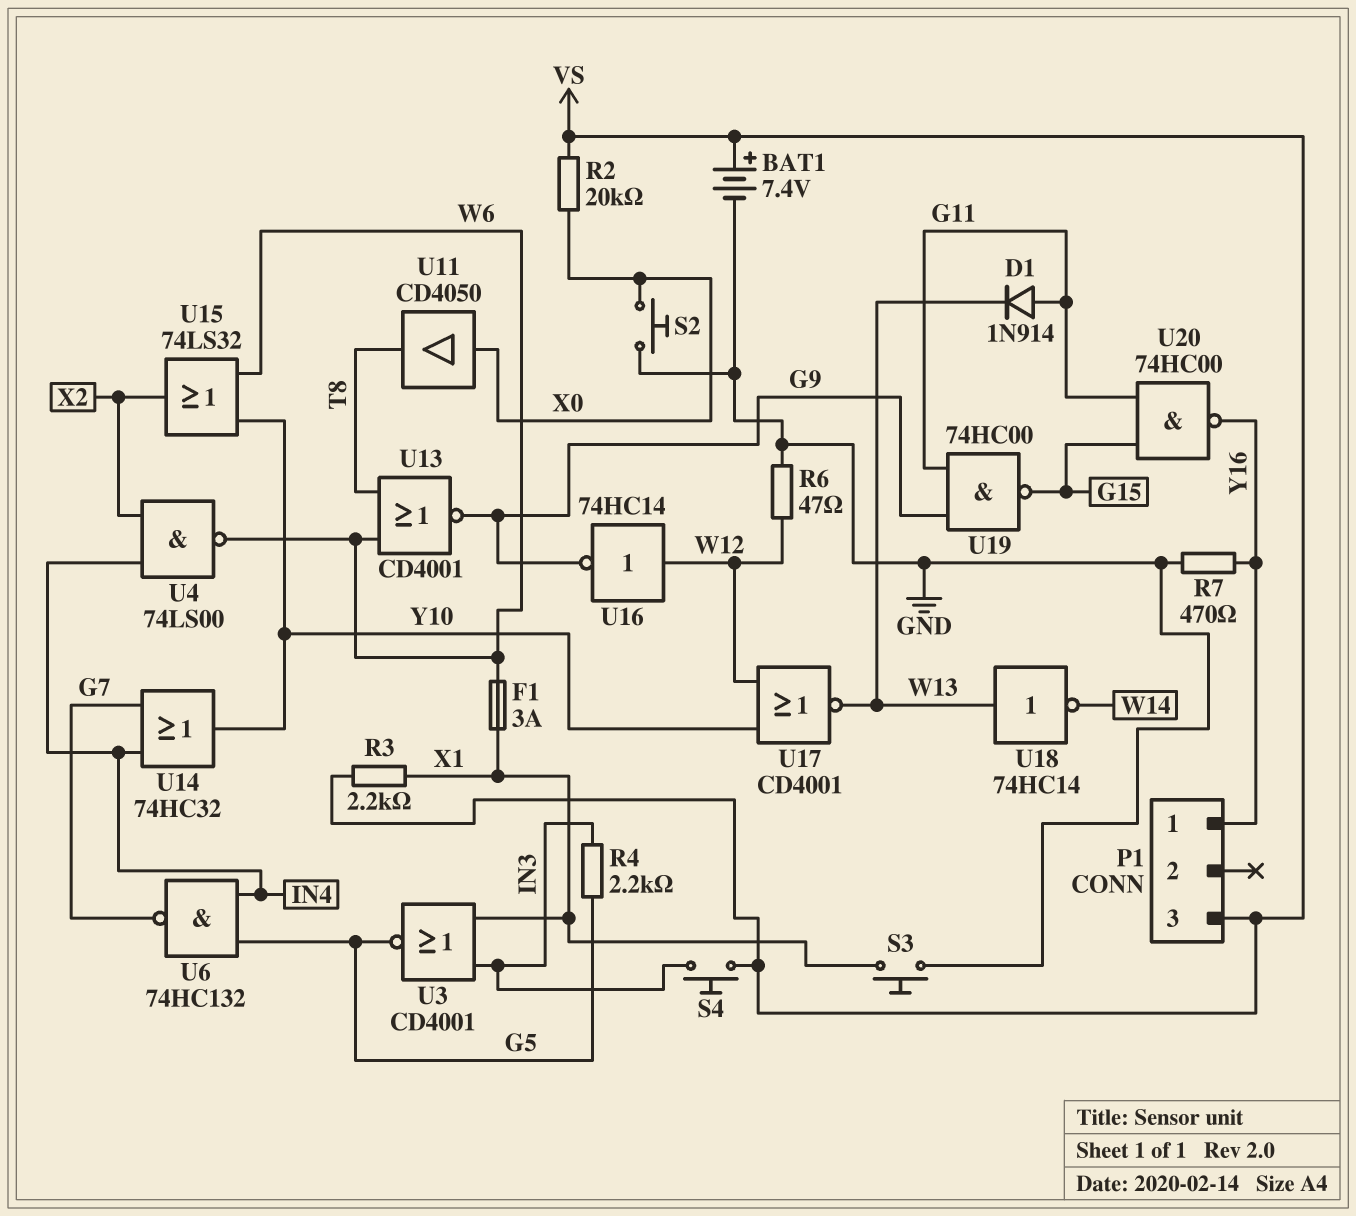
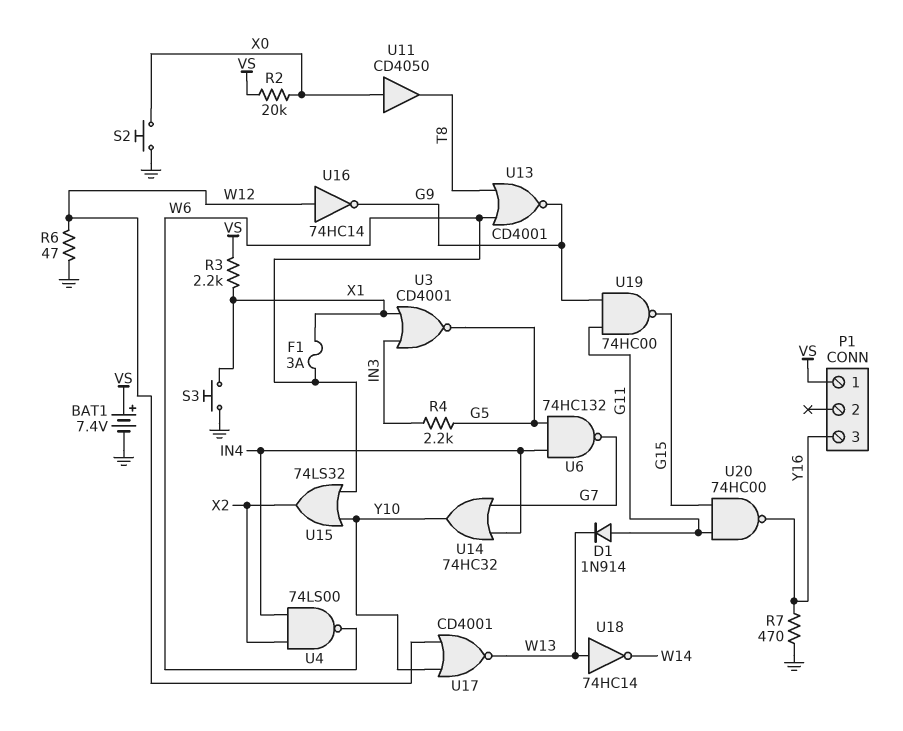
P1 pin 1: Y16 -> VS
P1 pin 3: VS -> Y16
S4: button (IN3, VS) -> none

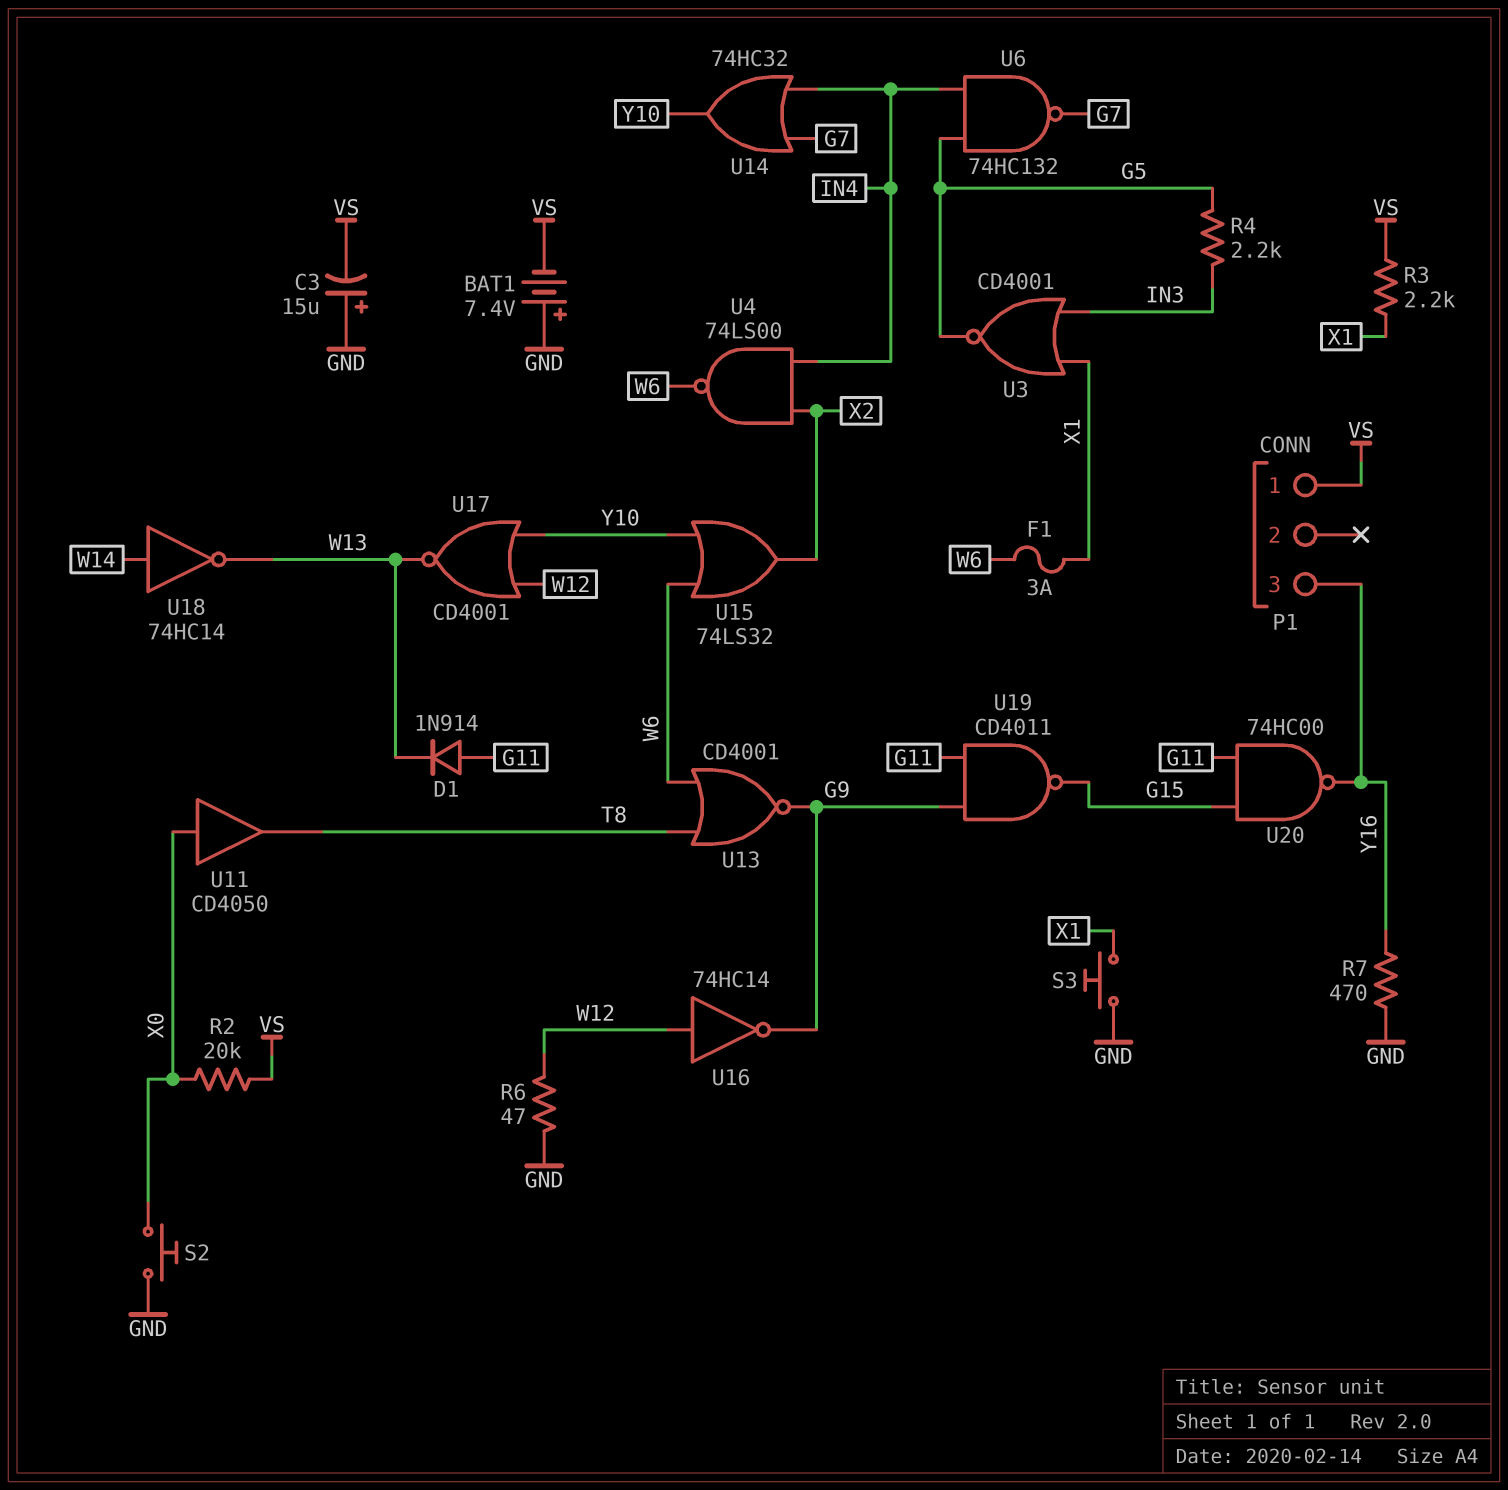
BAT1: 7.4V (plus VS, minus GND) -> 7.4V (plus GND, minus VS)
C3: none -> 15uF (plus GND, minus VS)
U18: NOT 74HC14 (in W13, out W14) -> NOT 74HC14 (in W14, out W13)
U19: NAND 74HC00 (in G9, in G11, out G15) -> NAND CD4011 (in G9, in G11, out G15)

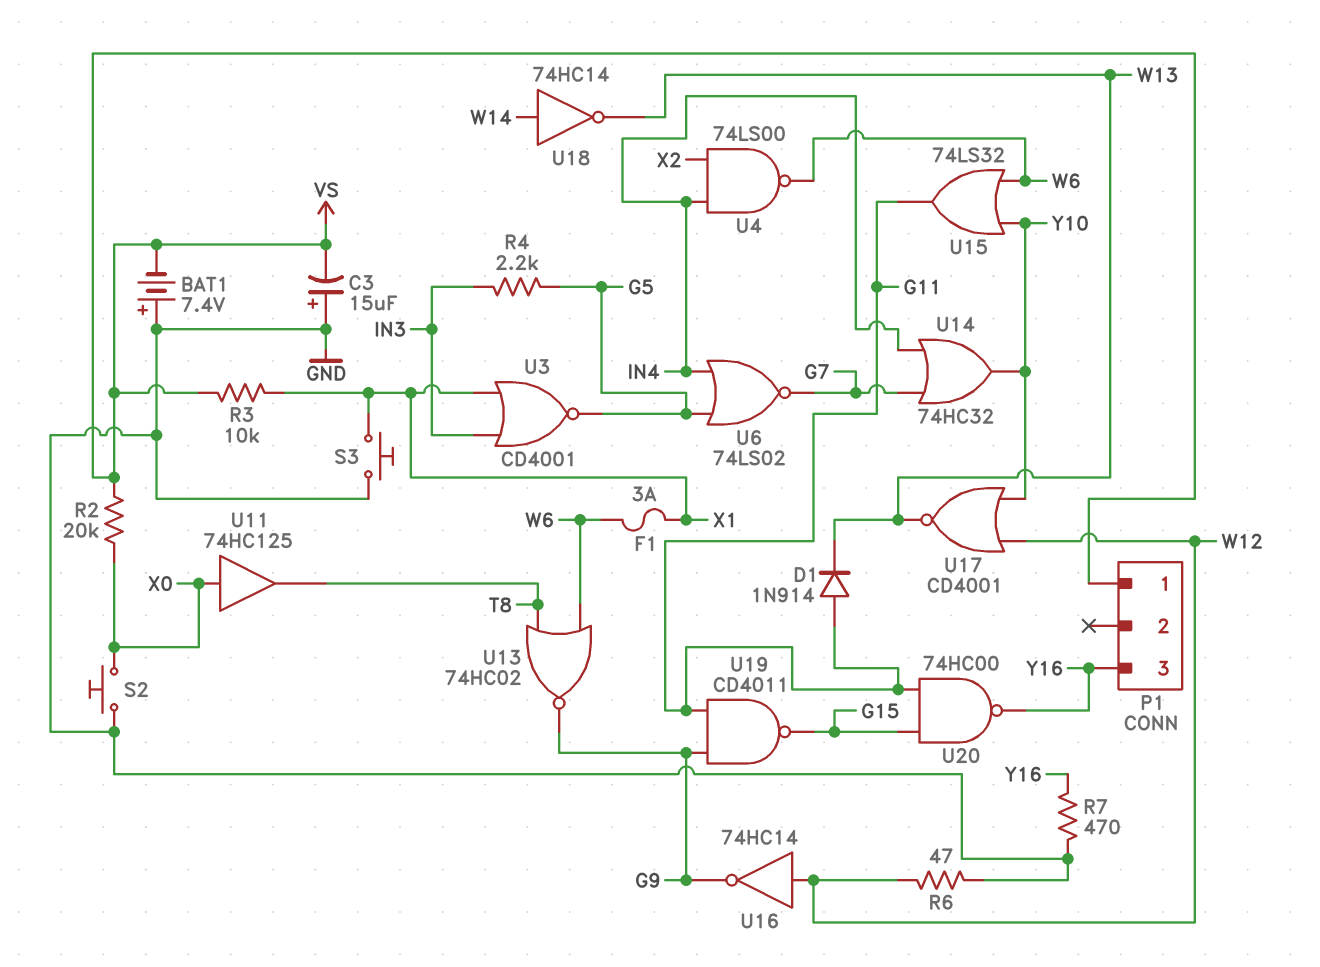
R3: 2.2k (VS, X1) -> 10k (VS, X1)
U6: NAND 74HC132 (in G5, in IN4, out G7) -> NOR 74LS02 (in G5, in IN4, out G7)
U11: buffer CD4050 (in X0, out T8) -> buffer 74HC125 (in X0, out T8)
U13: NOR CD4001 (in T8, in W6, out G9) -> NOR 74HC02 (in T8, in W6, out G9)
U15: OR 74LS32 (in W6, in Y10, out X2) -> OR 74LS32 (in W6, in Y10, out G11)

